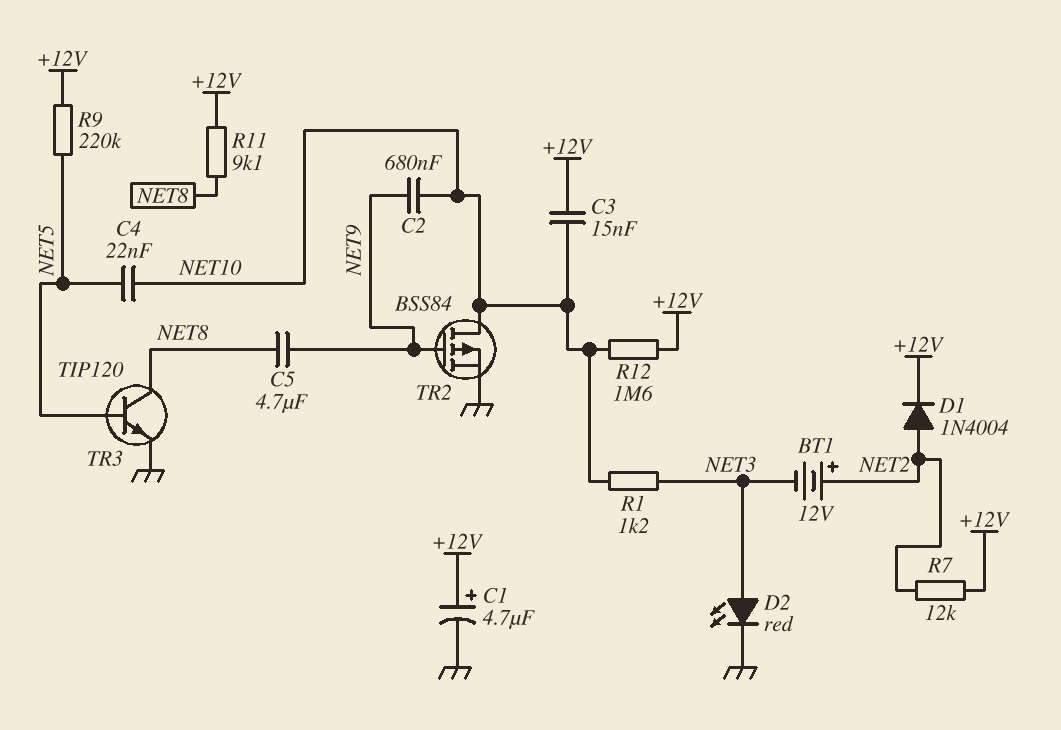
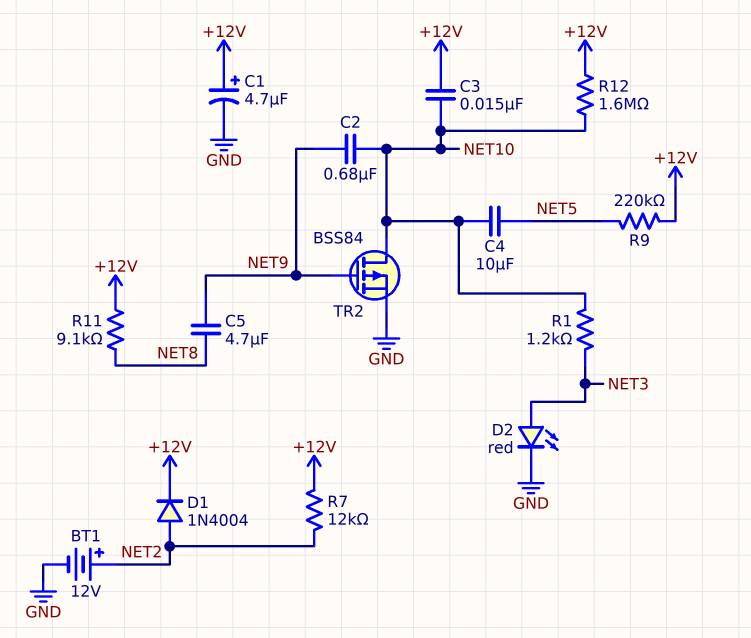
BT1: 12V (plus NET2, minus NET3) -> 12V (plus NET2, minus GND)
C4: 22nF (NET5, NET10) -> 10uF (NET5, NET10)
TR3: NPN TIP120 (B NET5, C NET8, E GND) -> none

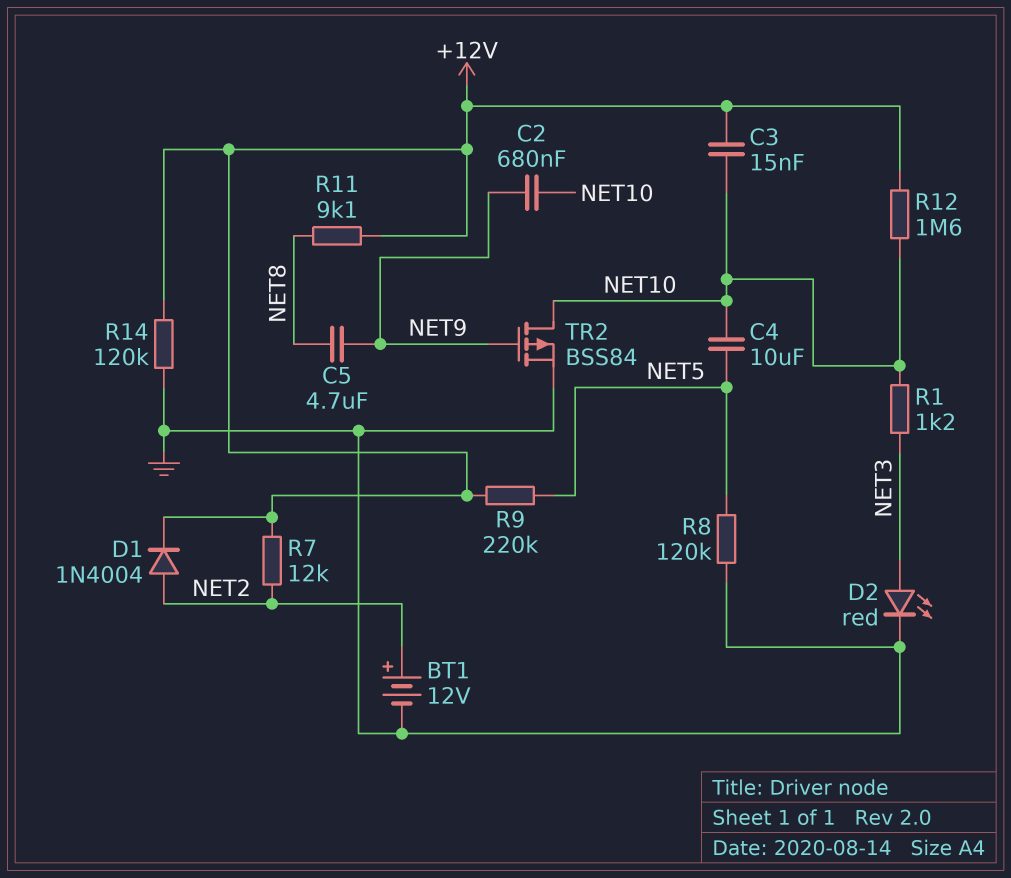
C1: 4.7uF (plus +12V, minus GND) -> none
R8: none -> 120k (GND, NET5)
R14: none -> 120k (+12V, GND)

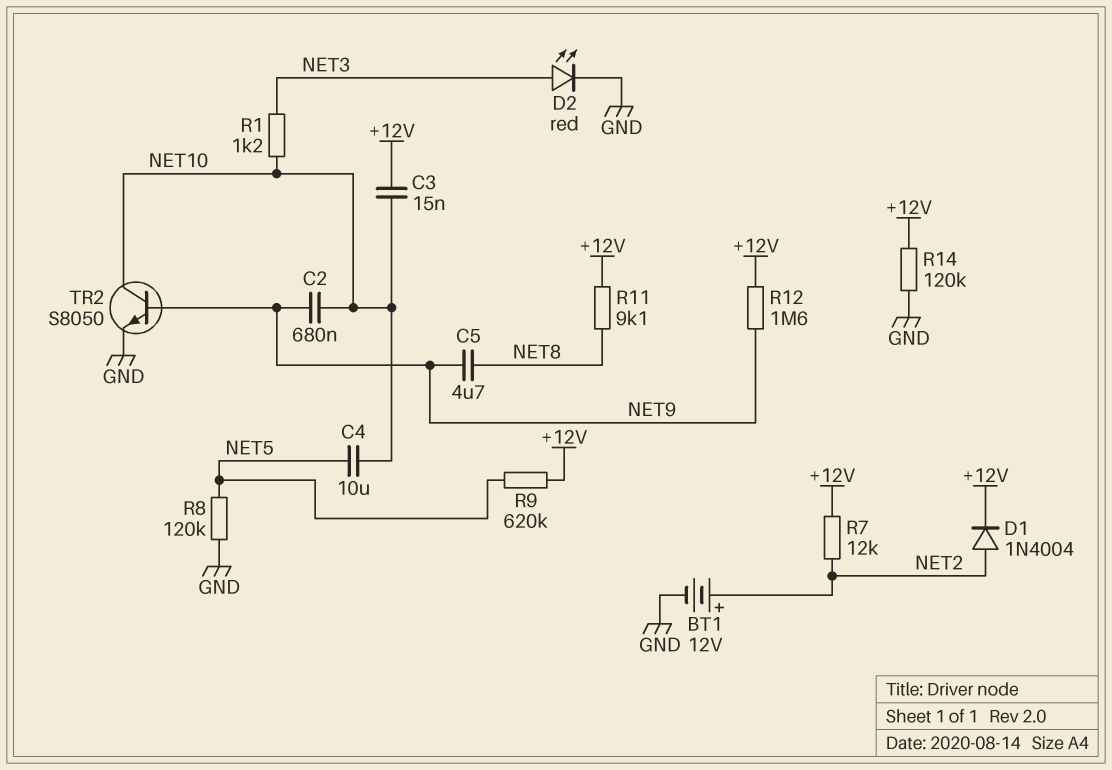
R9: 220k (+12V, NET5) -> 620k (+12V, NET5)
R12: 1.6M (+12V, NET10) -> 1.6M (+12V, NET9)
TR2: PMOS BSS84 (G NET9, D NET10, S GND) -> NPN S8050 (B NET9, C NET10, E GND)

